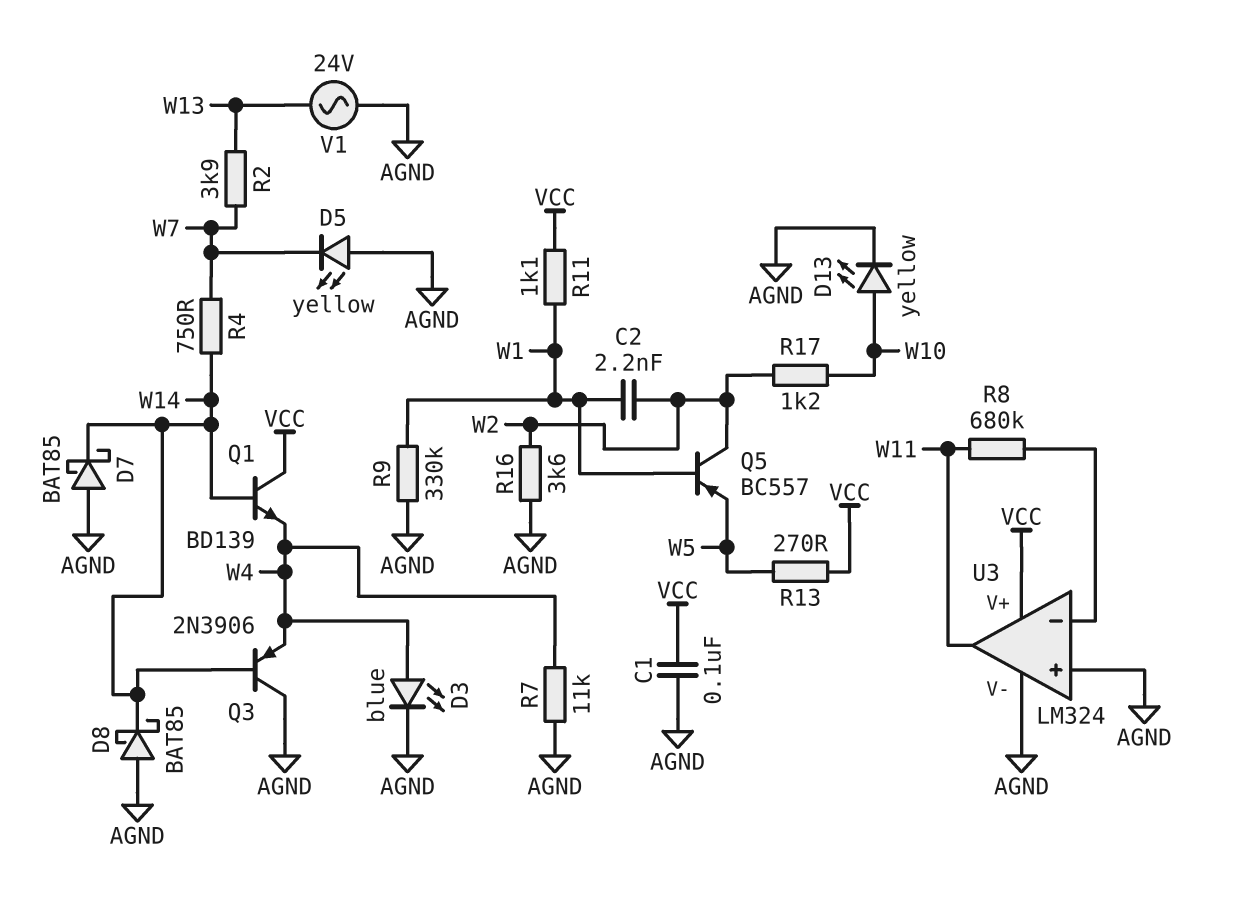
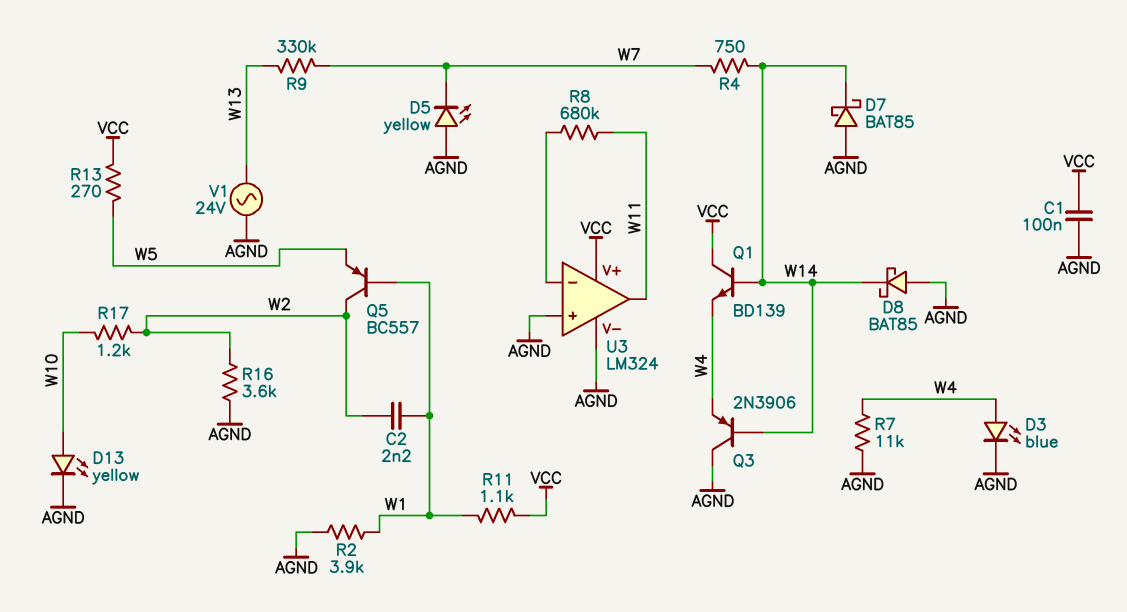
R2: 3.9k (W7, W13) -> 3.9k (AGND, W1)
R9: 330k (AGND, W1) -> 330k (W7, W13)

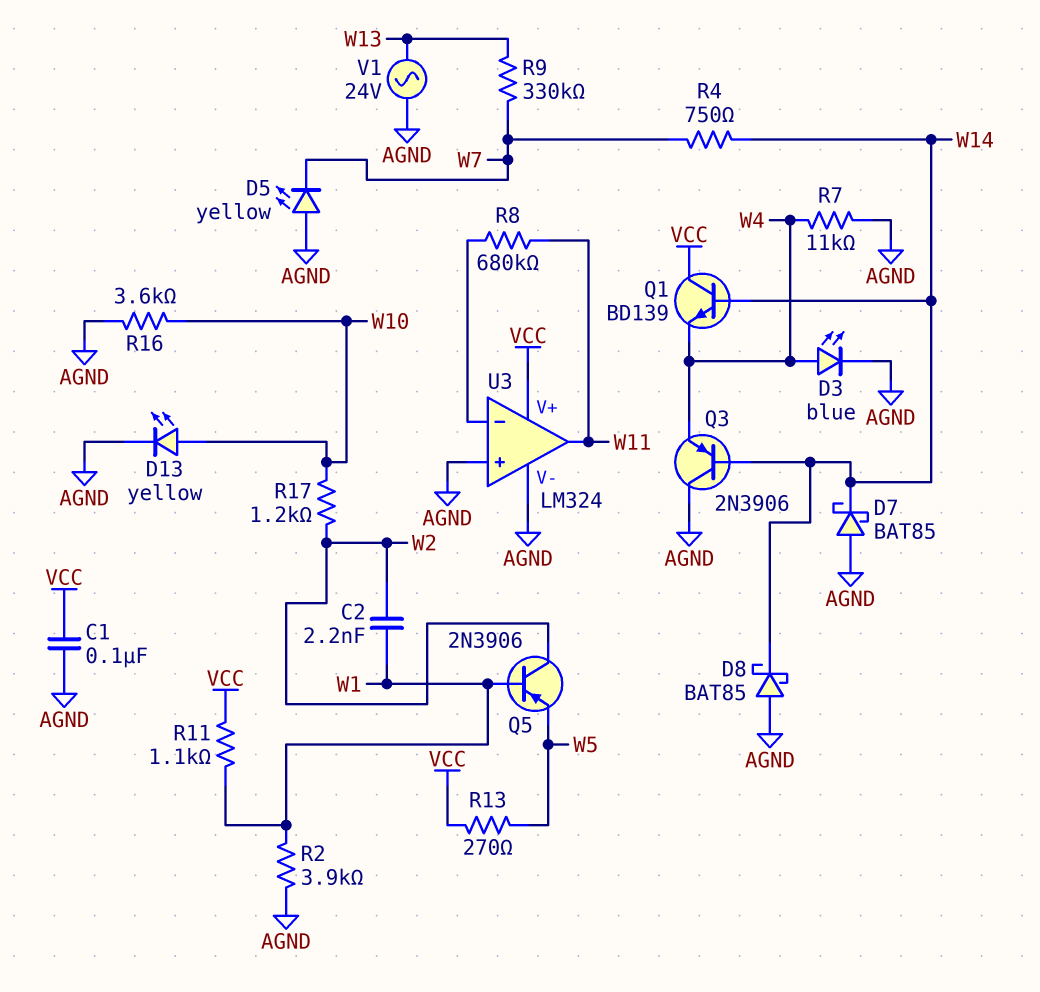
Q5: PNP BC557 (B W1, C W2, E W5) -> PNP 2N3906 (B W1, C W2, E W5)
R16: 3.6k (AGND, W2) -> 3.6k (AGND, W10)

